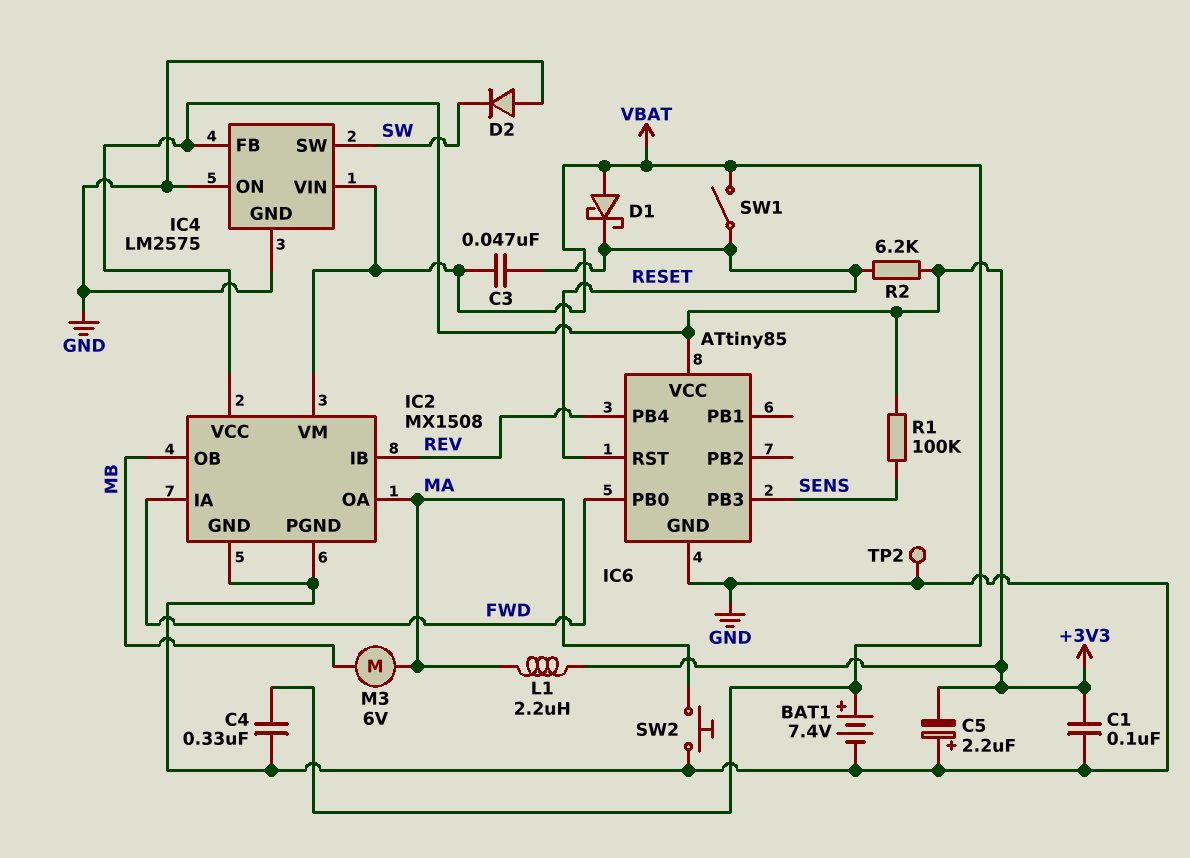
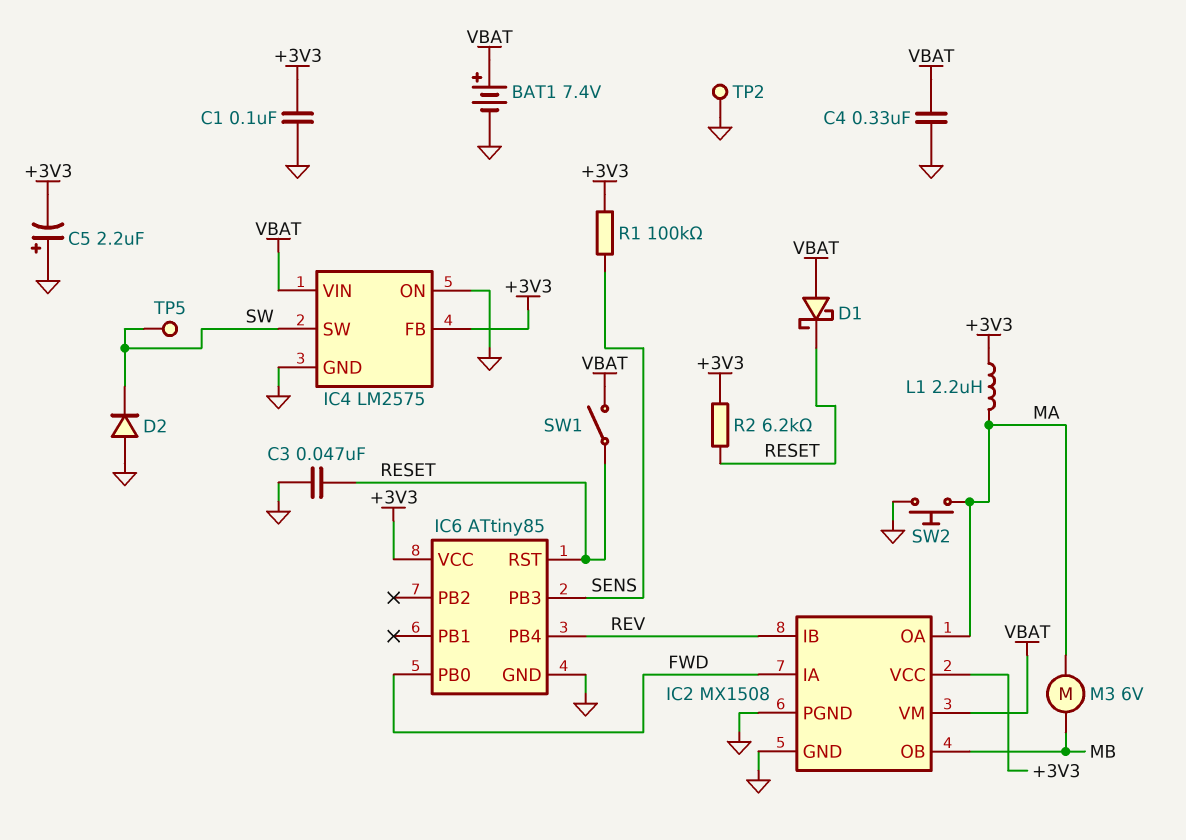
C3: 47nF (RESET, VBAT) -> 47nF (GND, RESET)
TP5: none -> test point (SW)

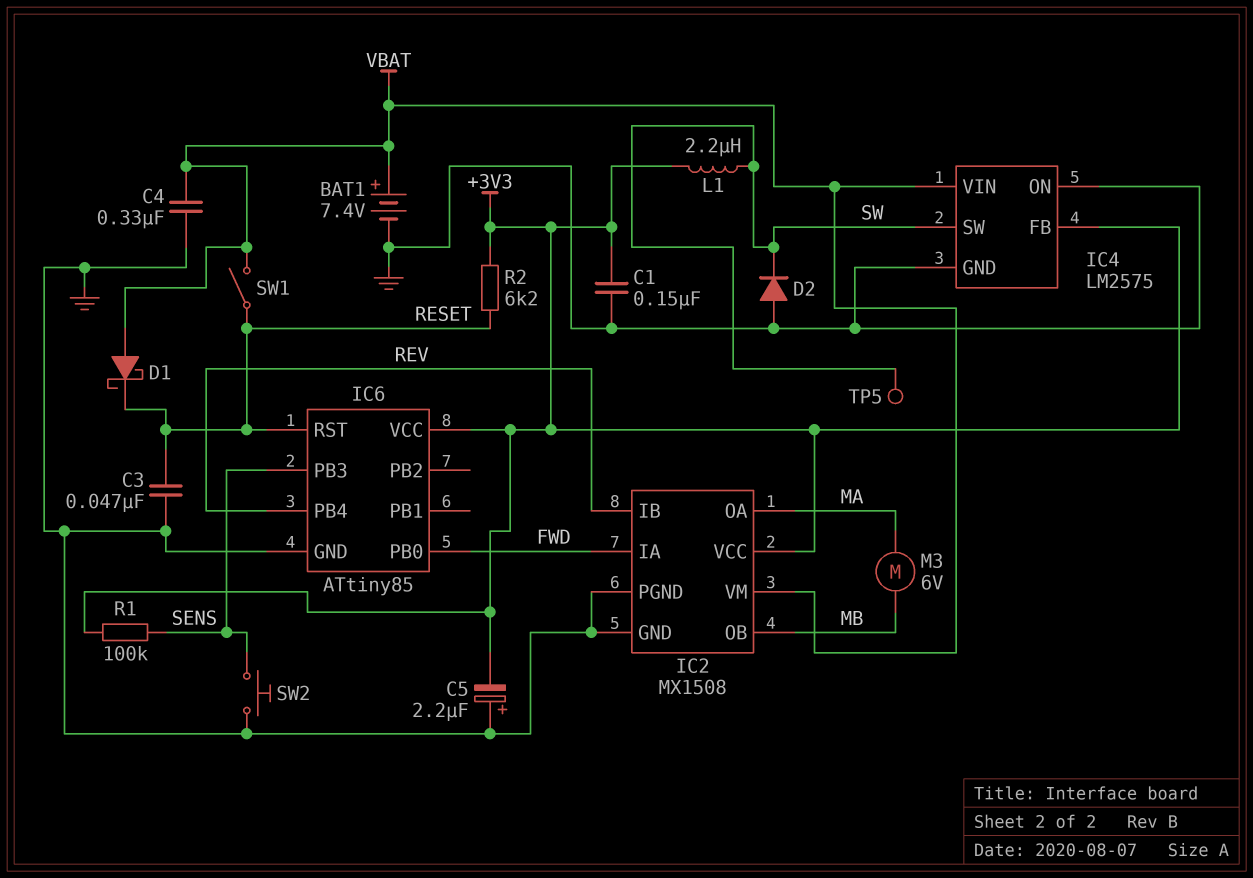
C1: 100nF (+3V3, GND) -> 150nF (+3V3, GND)
L1: 2.2uH (+3V3, MA) -> 2.2uH (+3V3, SW)
SW2: button (GND, MA) -> button (GND, SENS)
TP2: test point (GND) -> none

